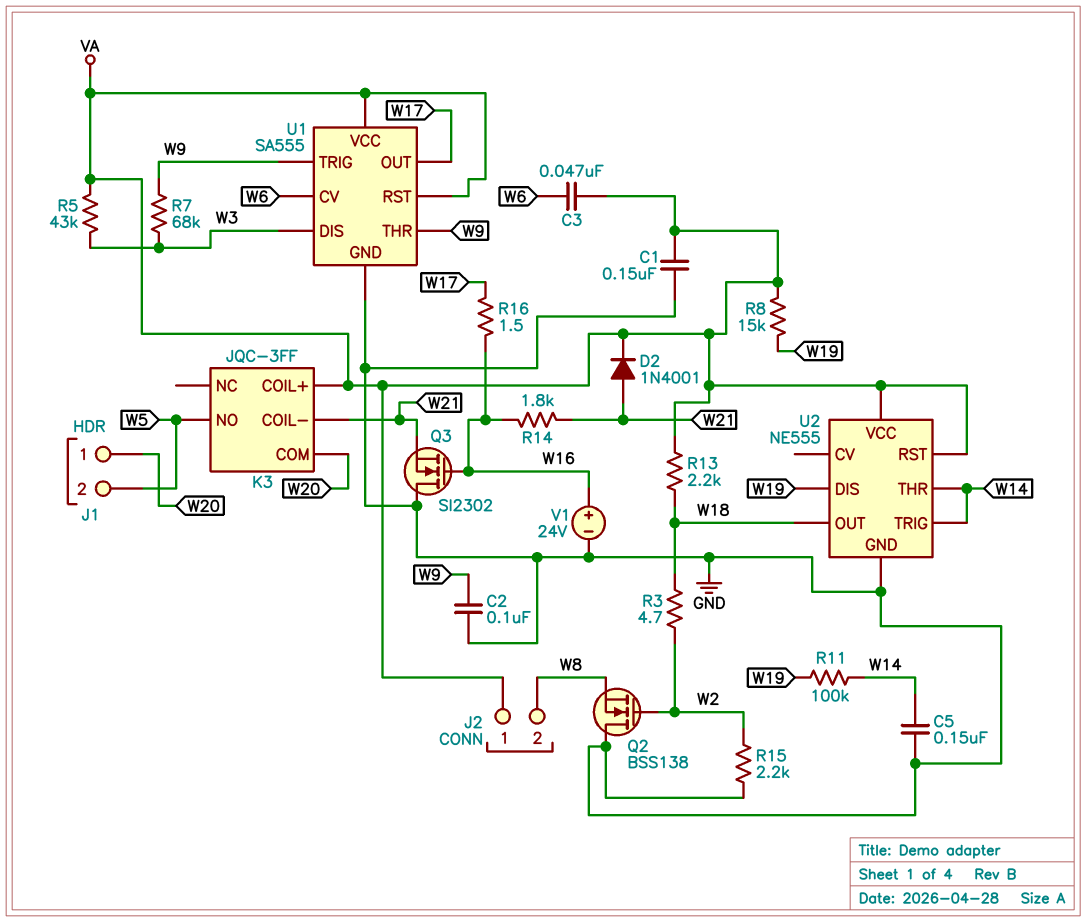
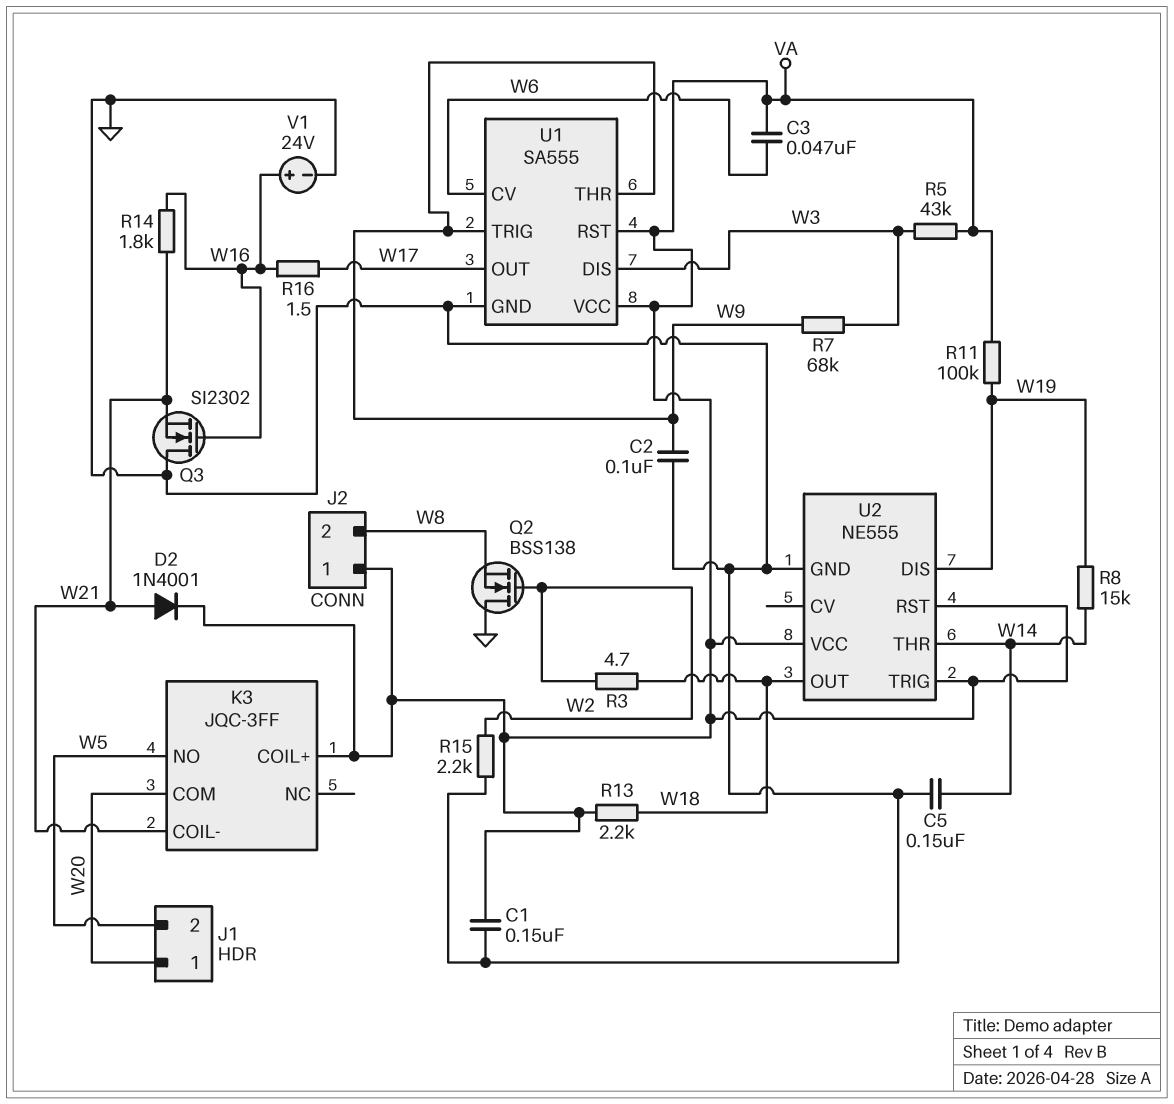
R8: 15k (VA, W19) -> 15k (W14, W19)
R11: 100k (W14, W19) -> 100k (VA, W19)
U2 pin TRIG: W14 -> VA

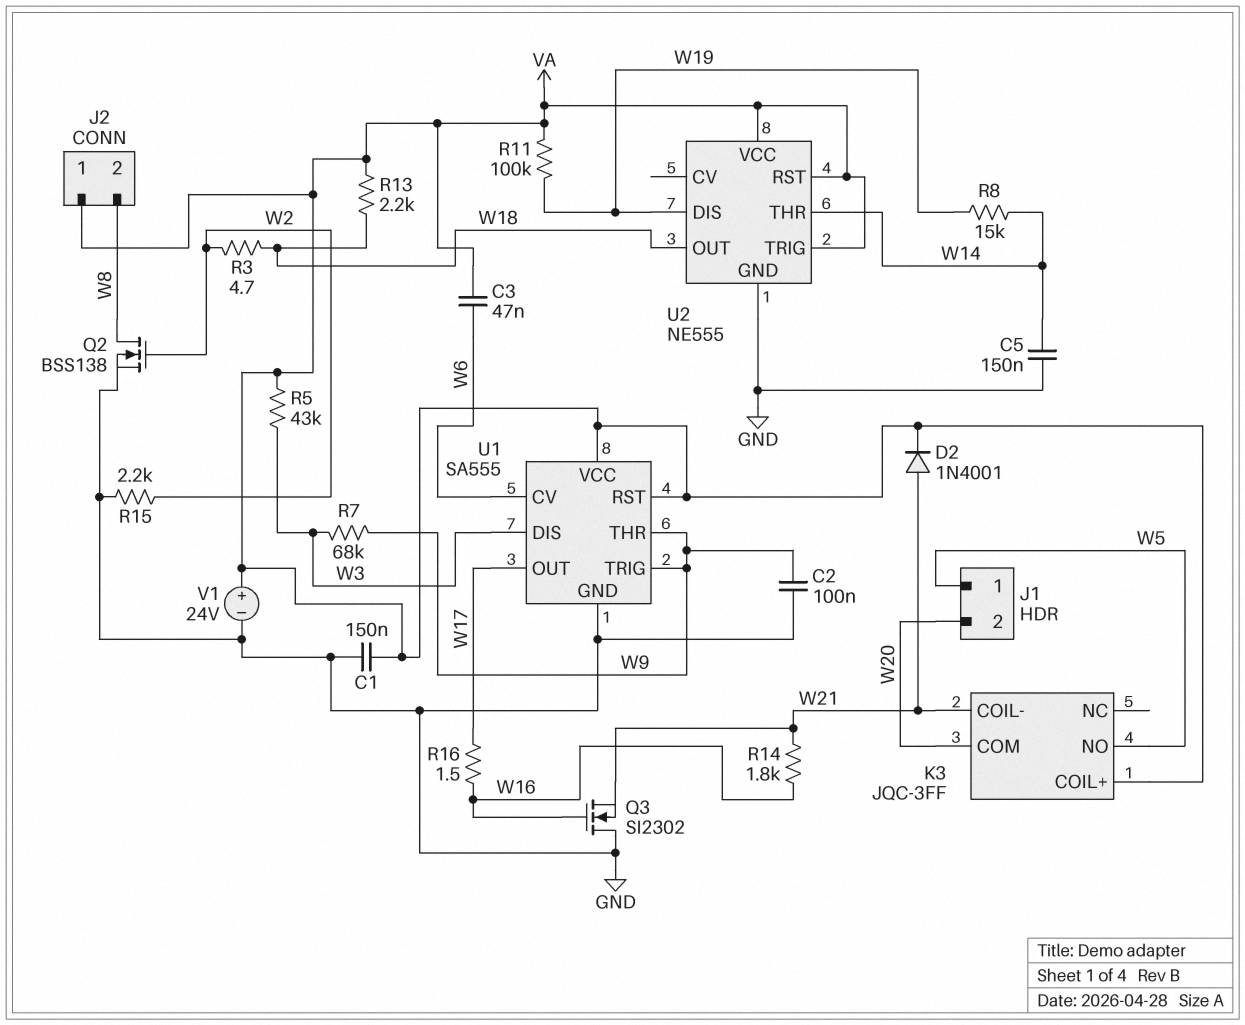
J1 pin 1: W20 -> W5
J1 pin 2: W5 -> W20
Q2: NMOS BSS138 (G W2, D GND, S W8) -> NMOS BSS138 (G W2, D W8, S GND)
V1: 24V (plus W16, minus GND) -> 24V (plus VA, minus GND)

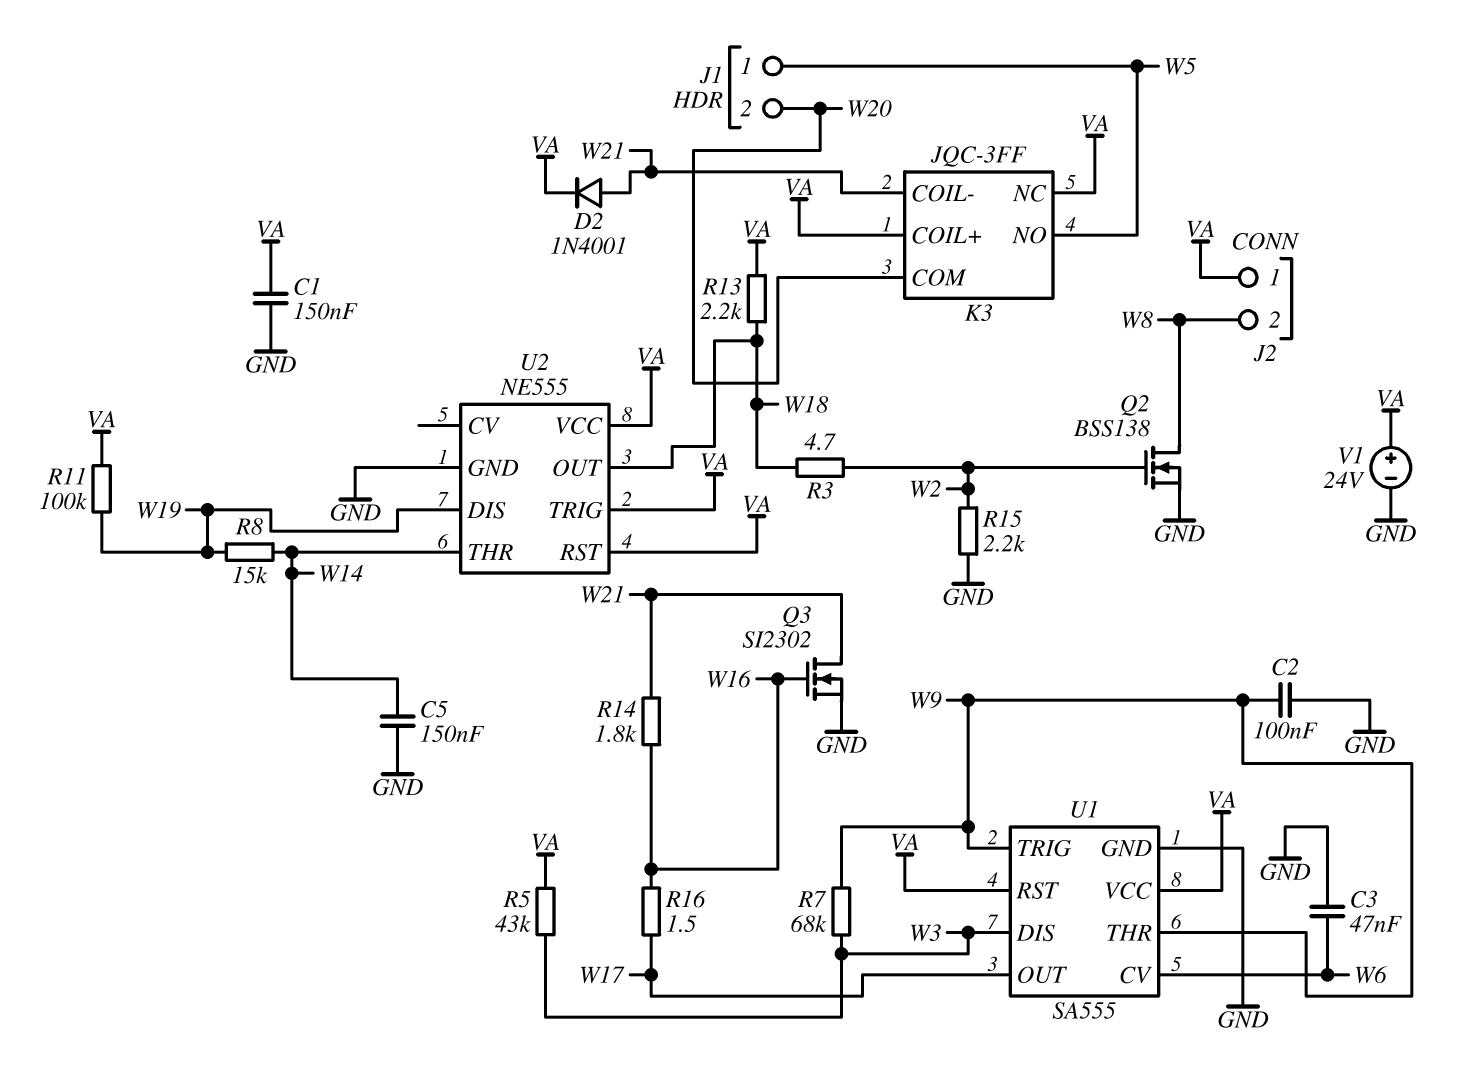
C3: 47nF (VA, W6) -> 47nF (GND, W6)
K3 pin NC: none -> VA
Q3: NMOS SI2302 (G W16, D GND, S W21) -> NMOS SI2302 (G W16, D W21, S GND)

